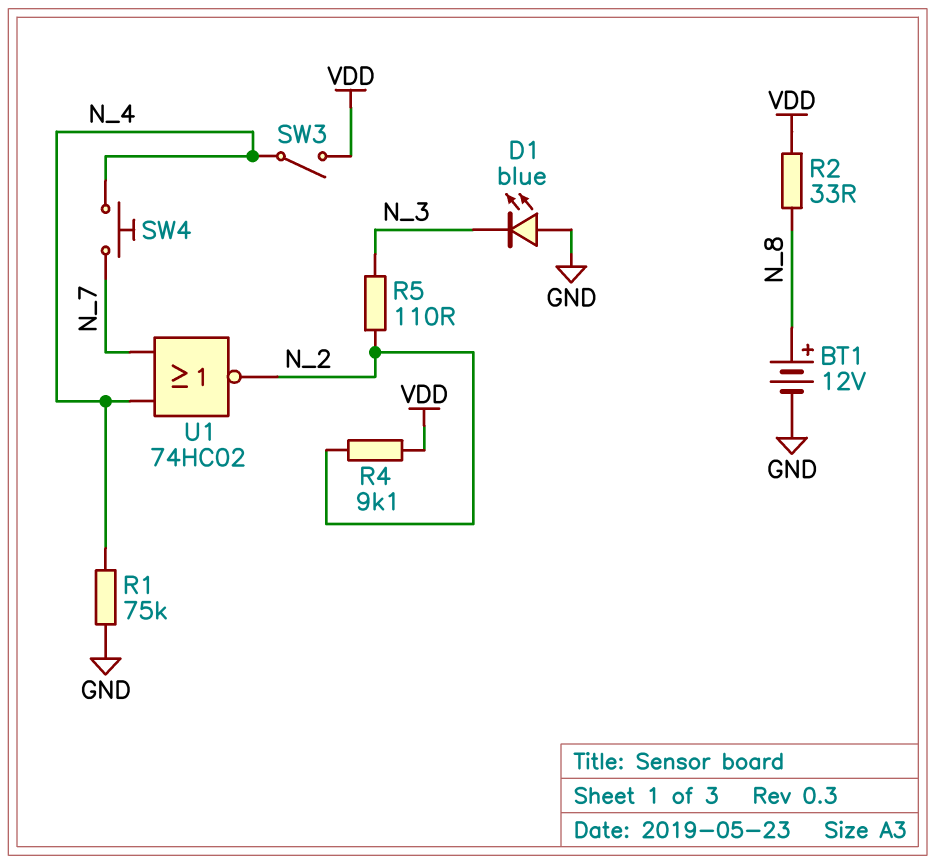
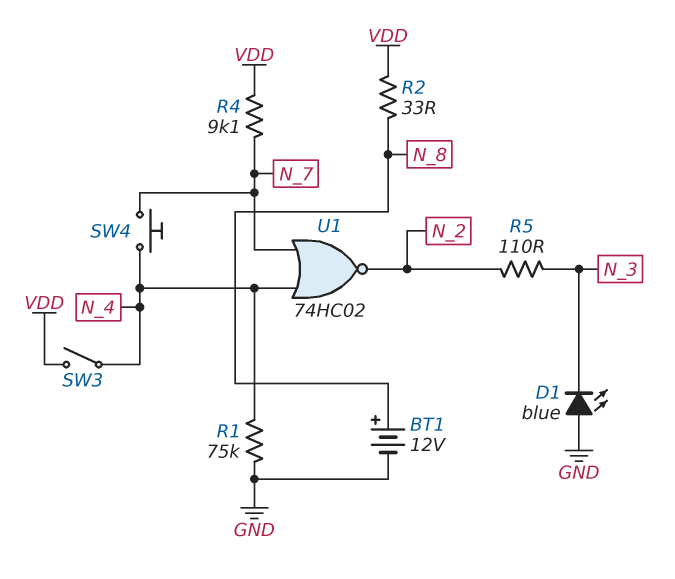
R4: 9.1k (N_2, VDD) -> 9.1k (N_7, VDD)

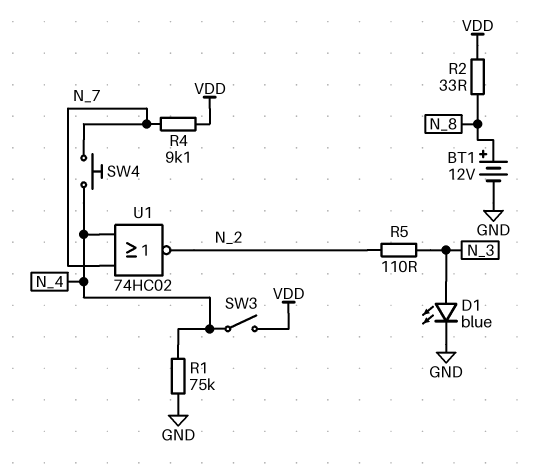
D1: LED blue (A GND, K N_3) -> LED blue (A N_3, K GND)

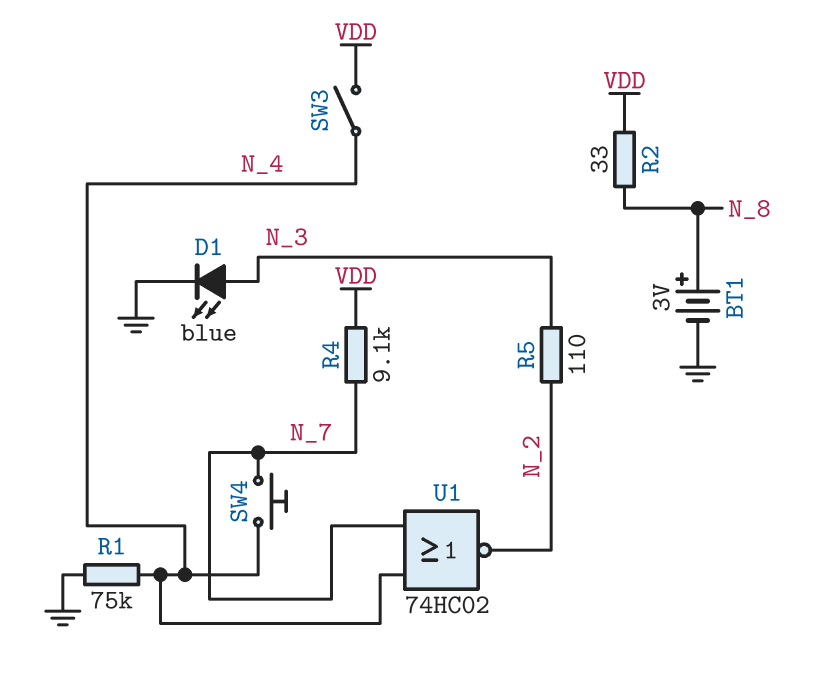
BT1: 12V (plus N_8, minus GND) -> 3V (plus N_8, minus GND)

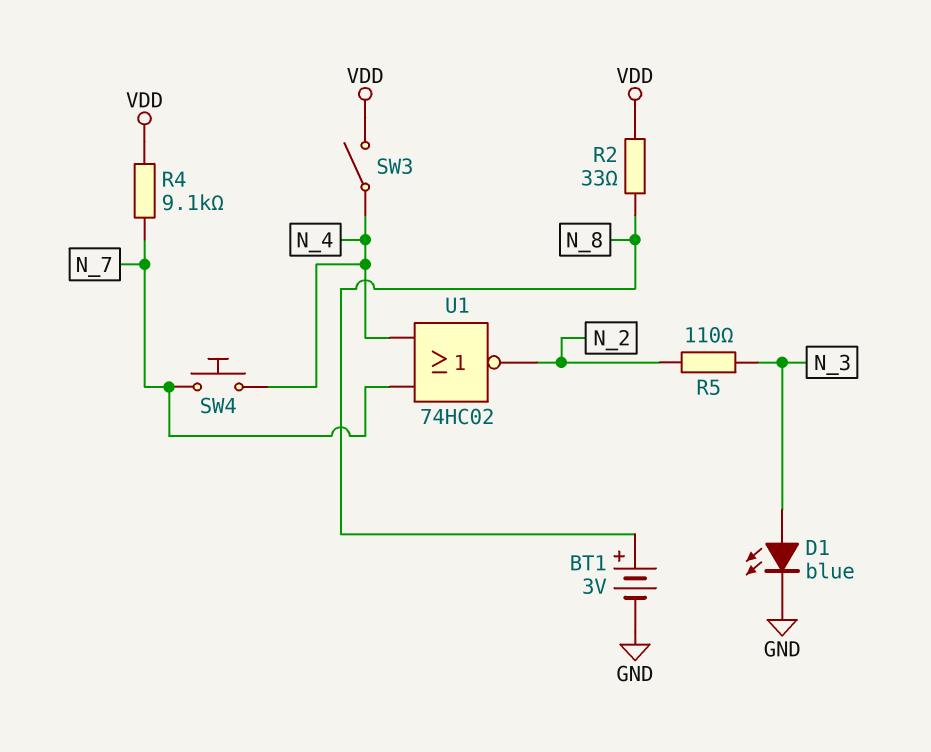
R1: 75k (GND, N_4) -> none

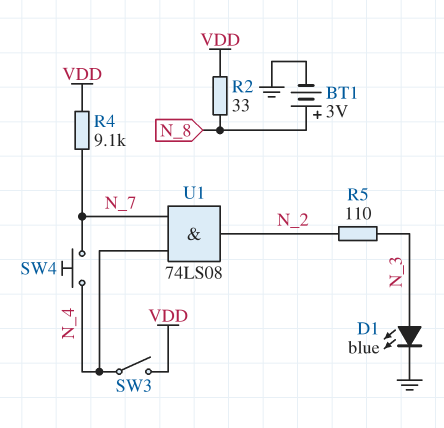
U1: NOR 74HC02 (in N_4, in N_7, out N_2) -> AND 74LS08 (in N_4, in N_7, out N_2)

